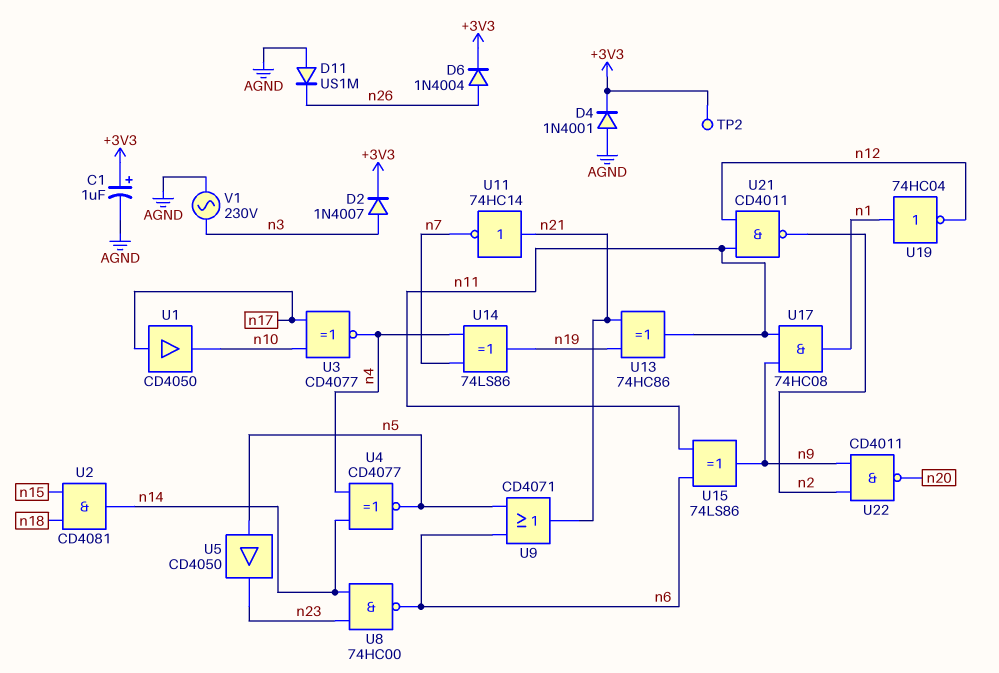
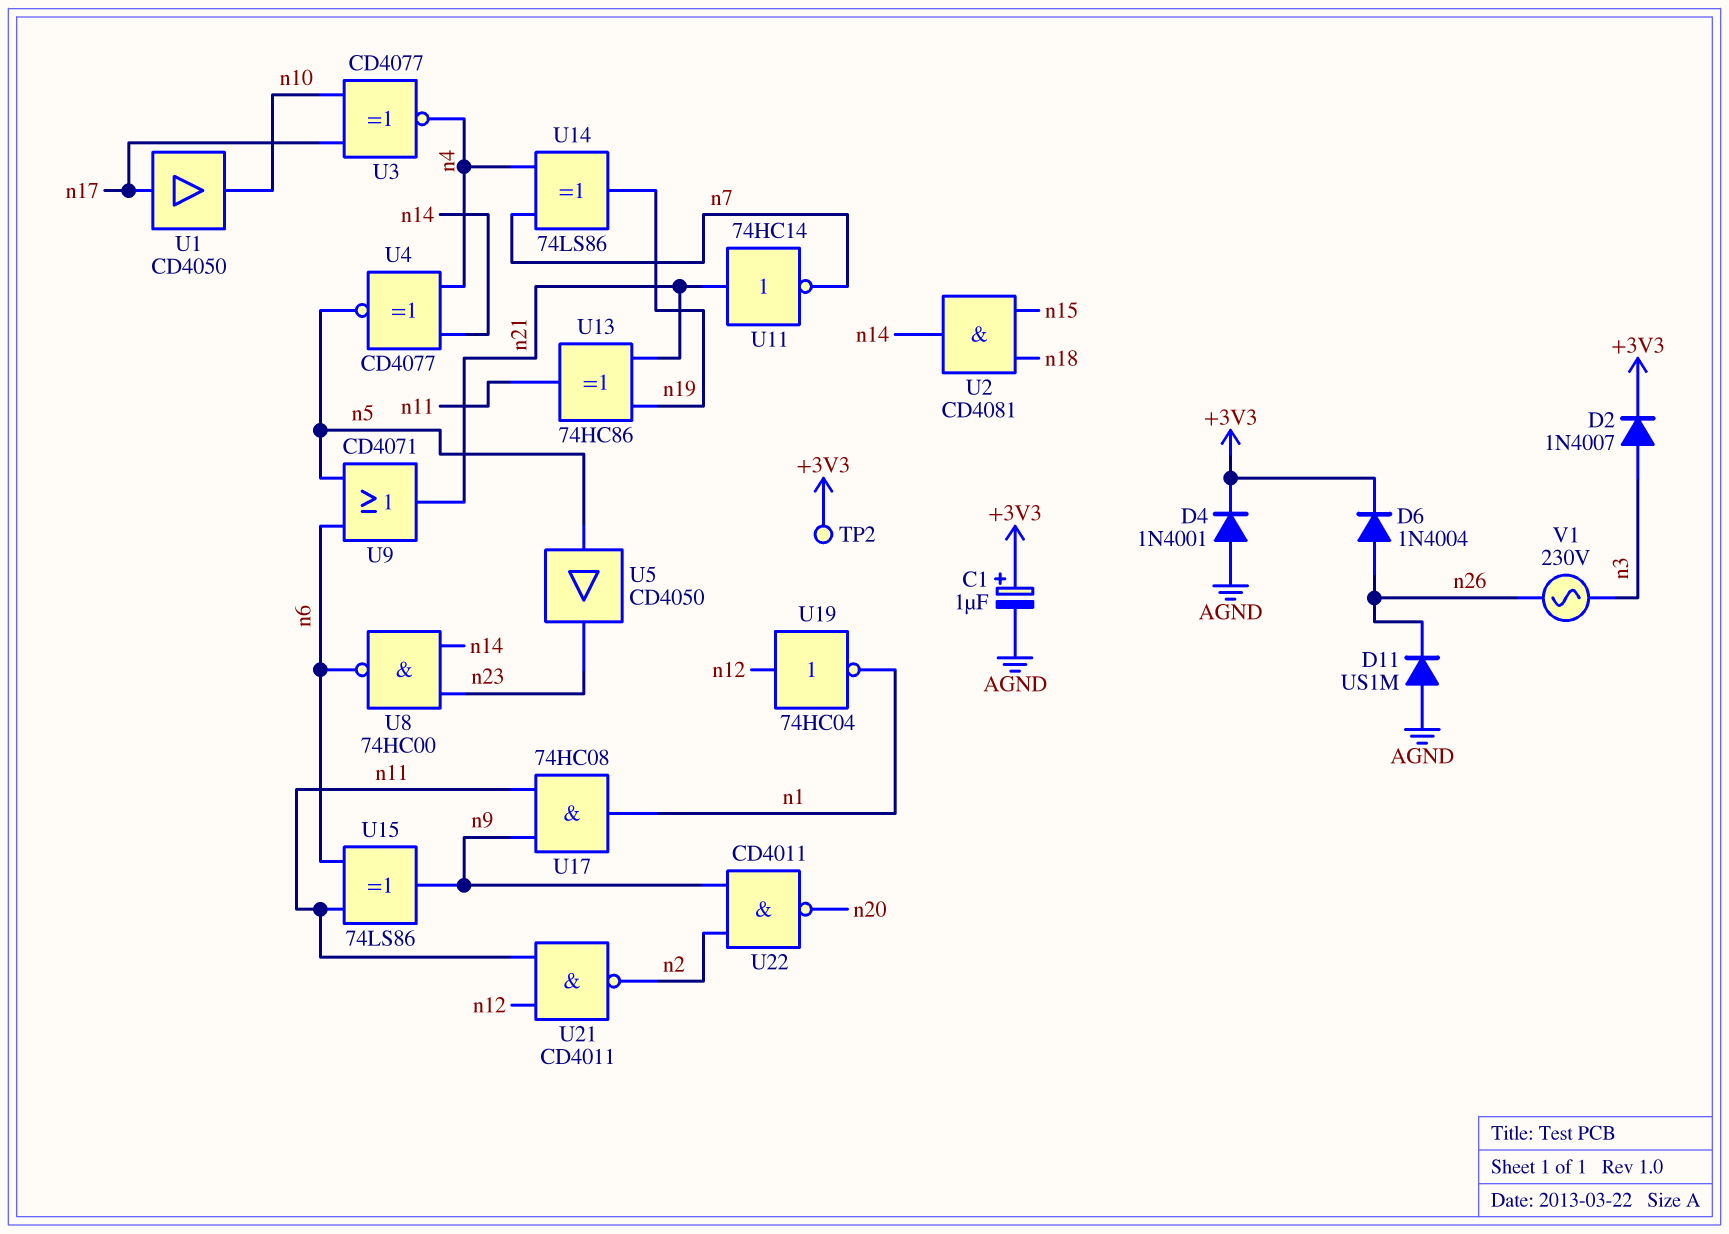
U19: NOT 74HC04 (in n1, out n12) -> NOT 74HC04 (in n12, out n1)
V1: AC 230V (AGND, n3) -> AC 230V (n3, n26)

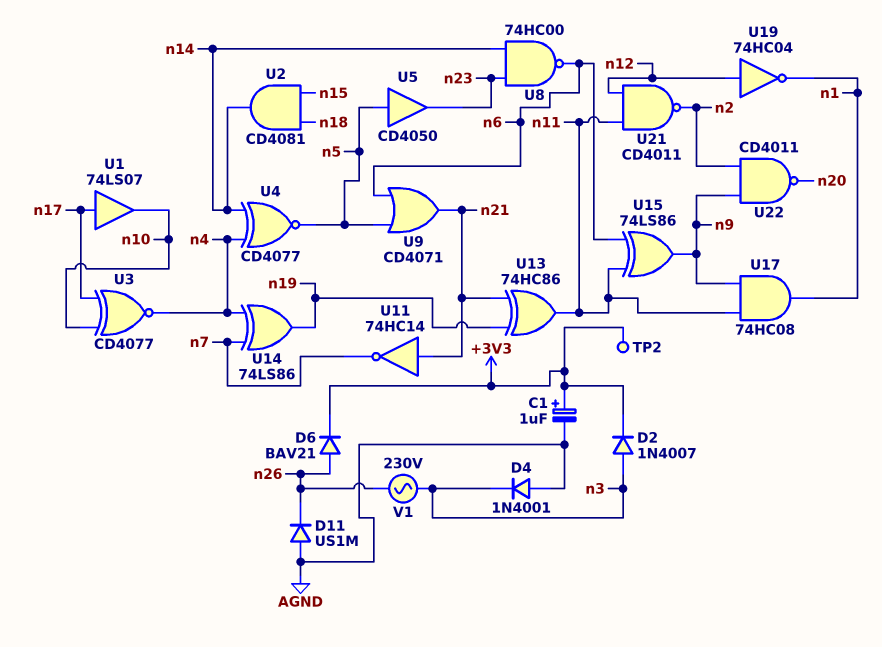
D4: diode 1N4001 (A AGND, K +3V3) -> diode 1N4001 (A AGND, K n3)
D6: diode 1N4004 (A n26, K +3V3) -> diode BAV21 (A n26, K +3V3)
U1: buffer CD4050 (in n17, out n10) -> buffer 74LS07 (in n17, out n10)

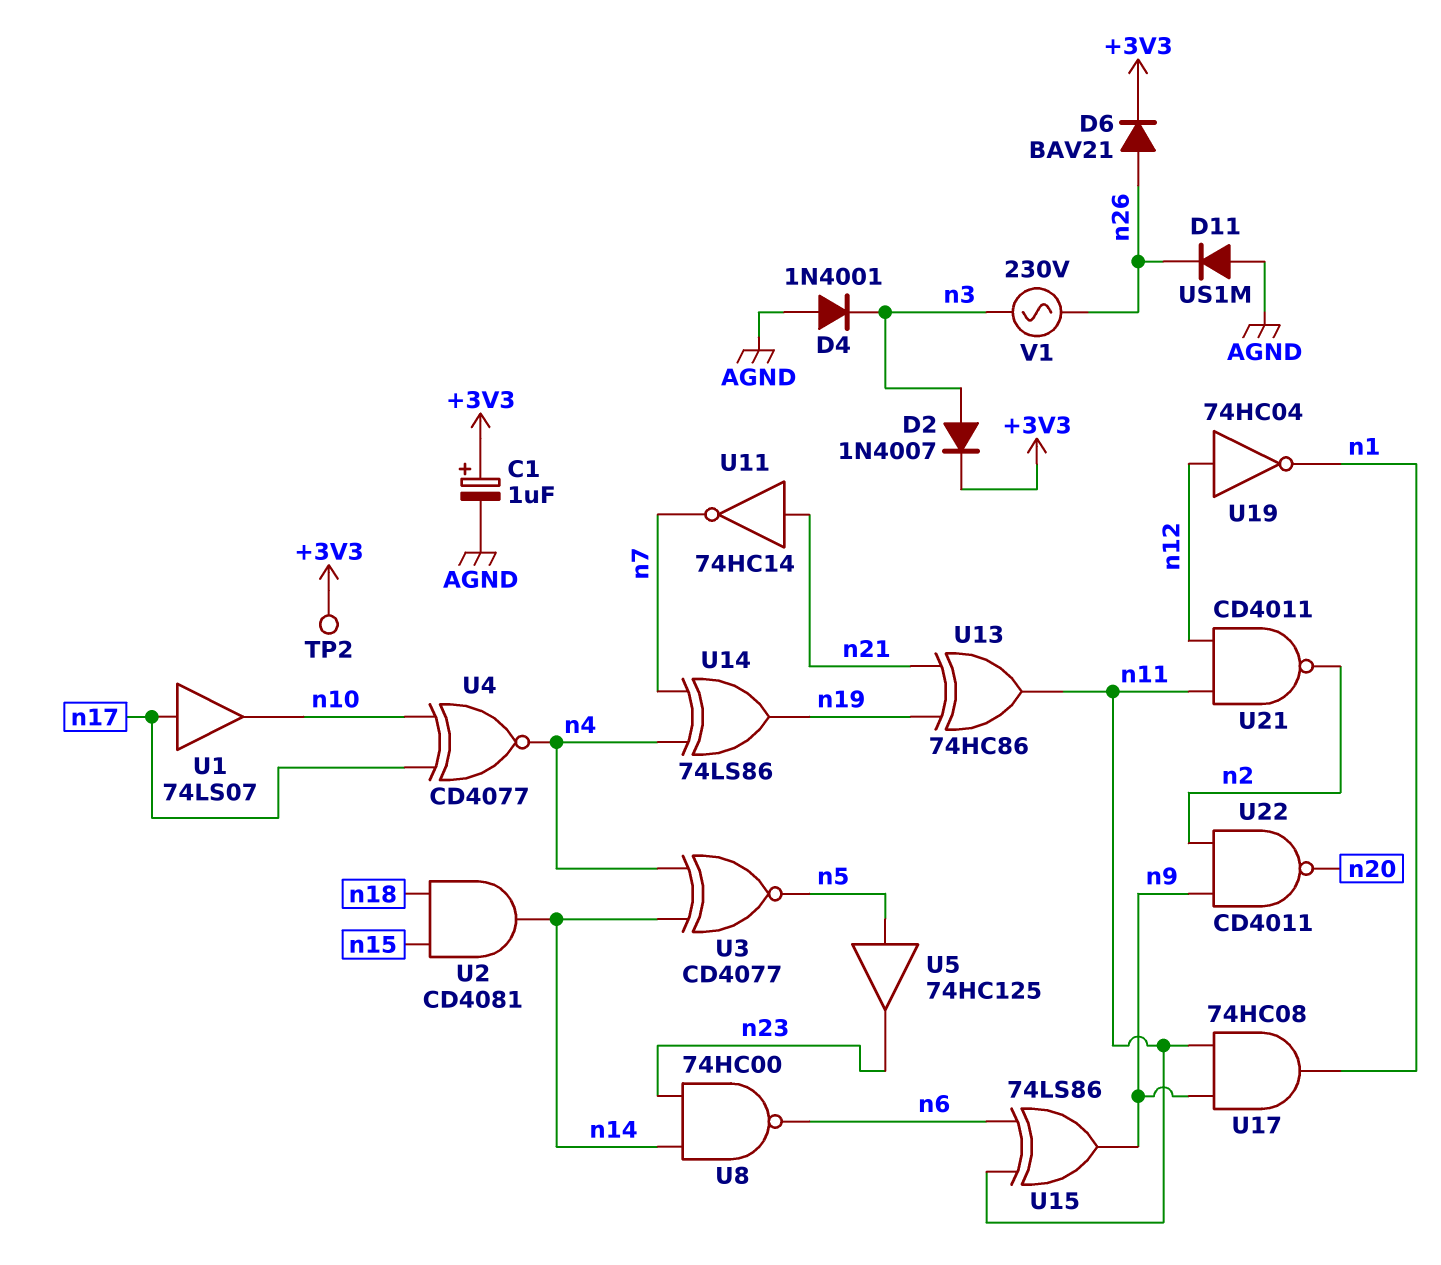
U3: XNOR CD4077 (in n10, in n17, out n4) -> XNOR CD4077 (in n4, in n14, out n5)
U4: XNOR CD4077 (in n4, in n14, out n5) -> XNOR CD4077 (in n10, in n17, out n4)
U5: buffer CD4050 (in n5, out n23) -> buffer 74HC125 (in n5, out n23)
U9: OR CD4071 (in n5, in n6, out n21) -> none

